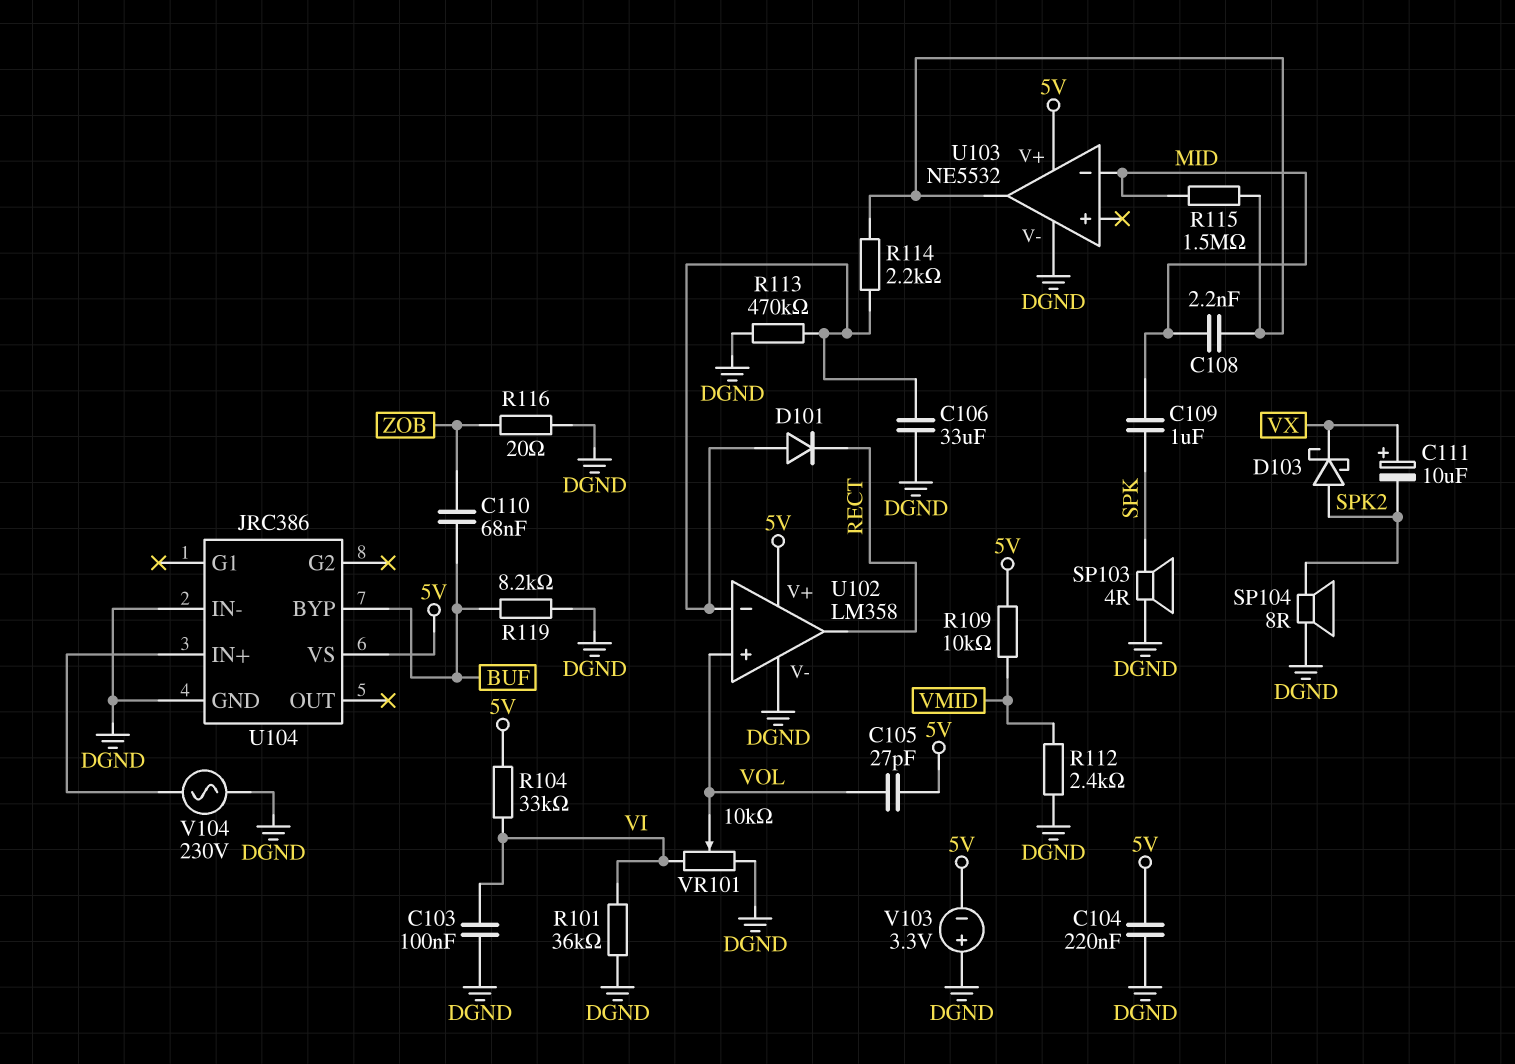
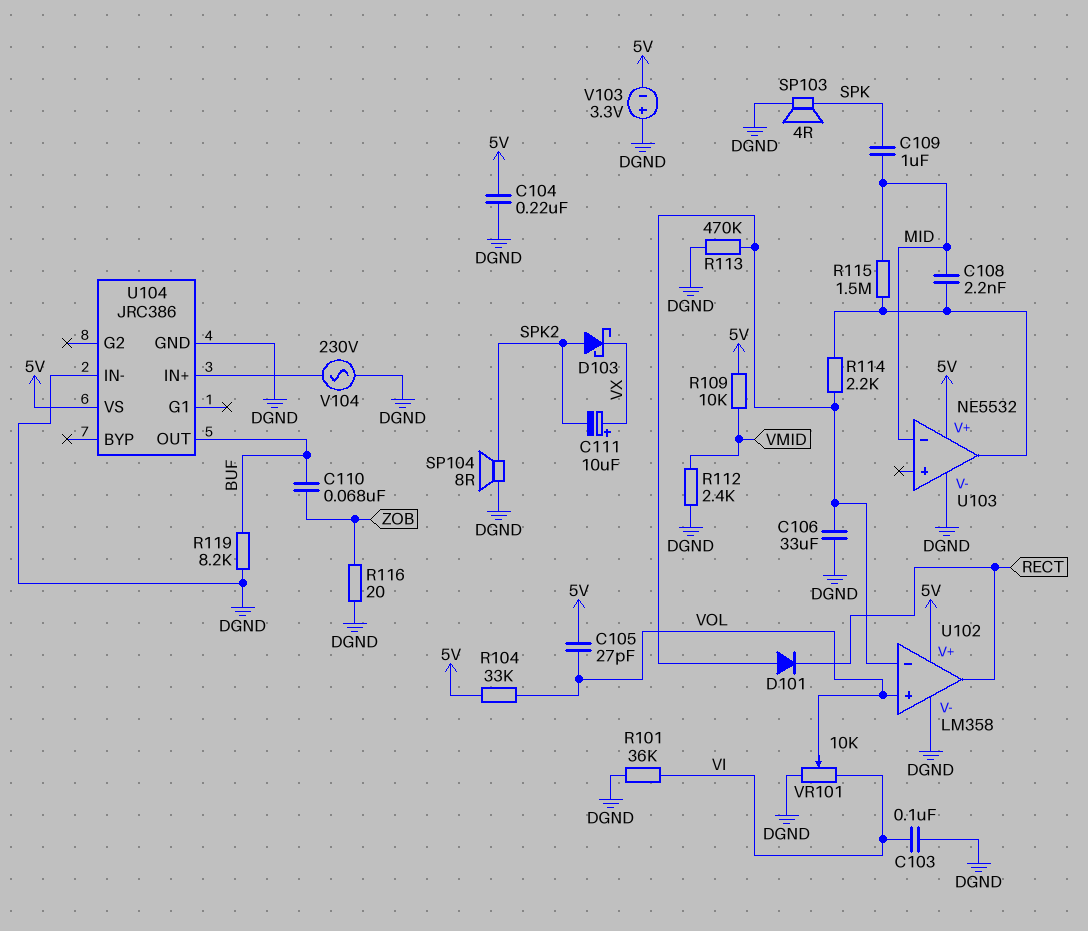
R104: 33k (5V, VI) -> 33k (5V, VOL)
U104 pin BYP: BUF -> none
U104 pin OUT: none -> BUF

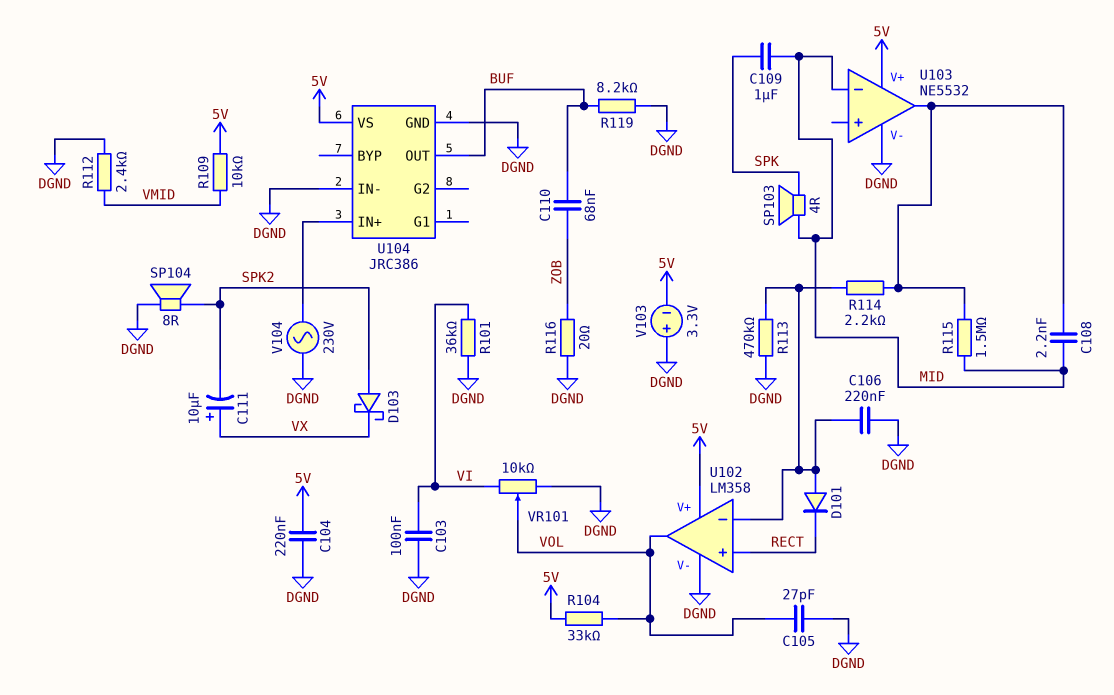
C105: 27pF (5V, VOL) -> 27pF (DGND, VOL)
C106: 33uF (DGND, U102/in-) -> 220nF (DGND, U102/in-)
SP103: speaker 4R (DGND, SPK) -> speaker 4R (MID, SPK)
U102 pin in+: VOL -> RECT
U102 pin out: RECT -> VOL

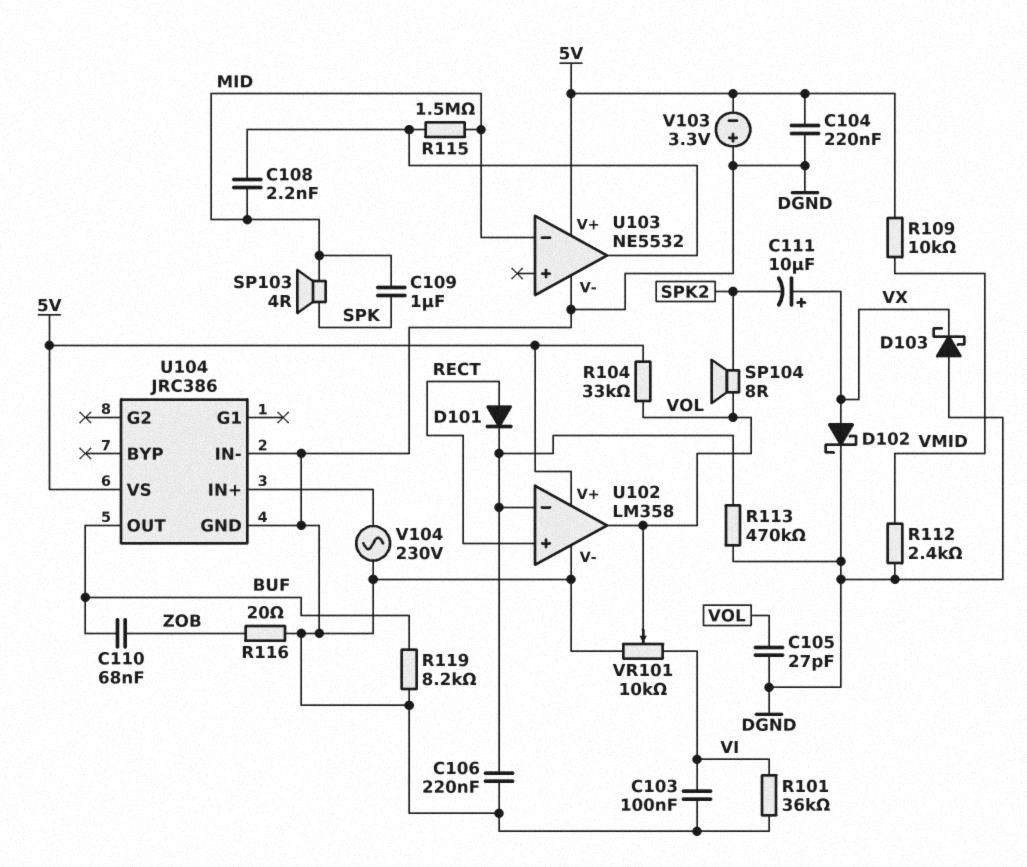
D101: diode (A U102/in-, K RECT) -> diode (A RECT, K U102/in-)
D102: none -> schottky (A VX, K DGND)
D103: schottky (A SPK2, K VX) -> schottky (A DGND, K VX)
R114: 2.2k (U102/in-, U103/out) -> none
SP104: speaker 8R (DGND, SPK2) -> speaker 8R (SPK2, VOL)

